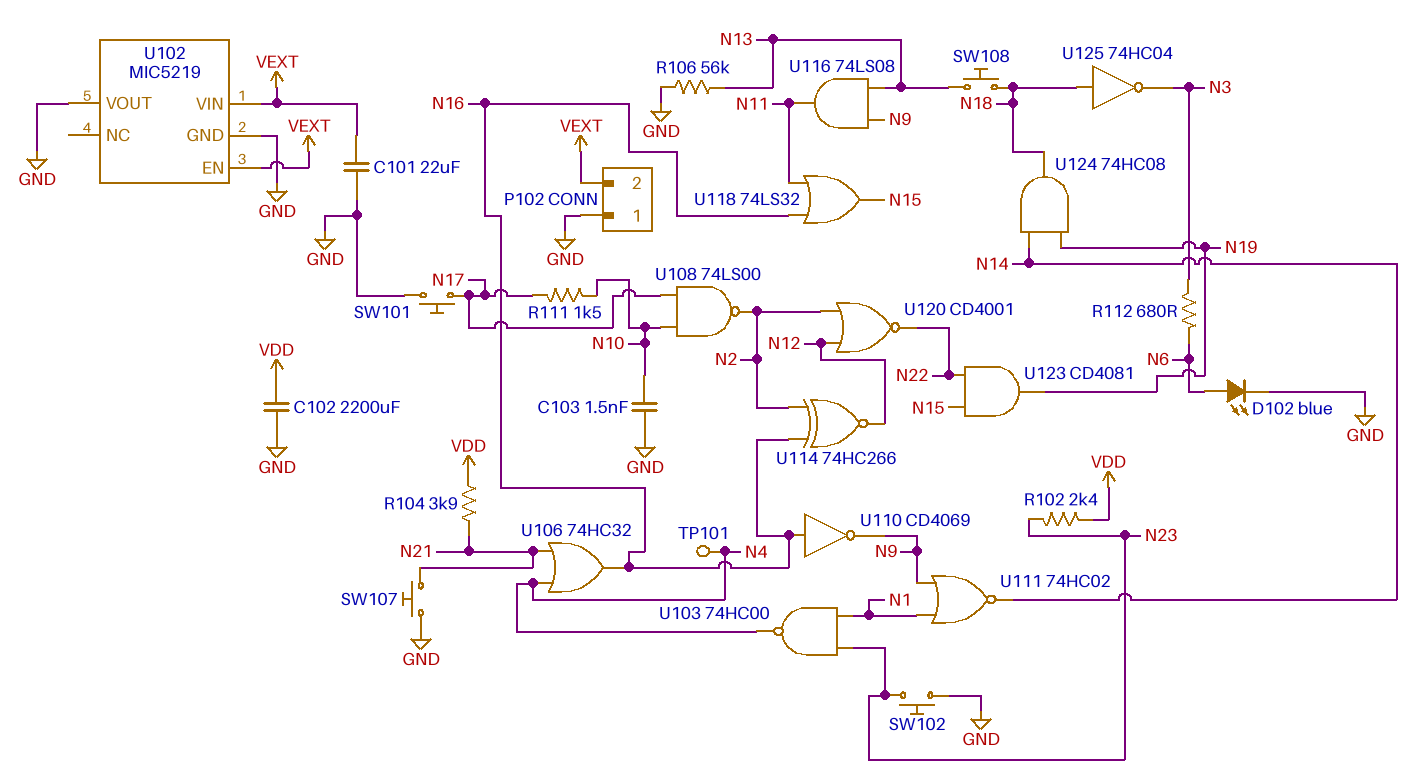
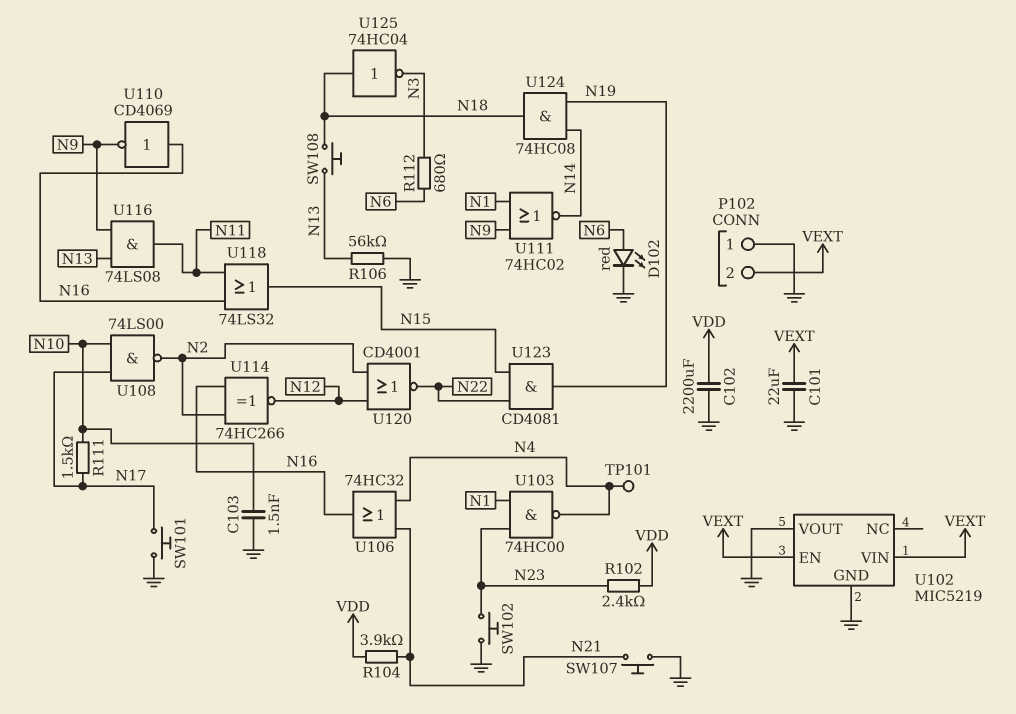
D102: LED blue (A N6, K GND) -> LED red (A N6, K GND)

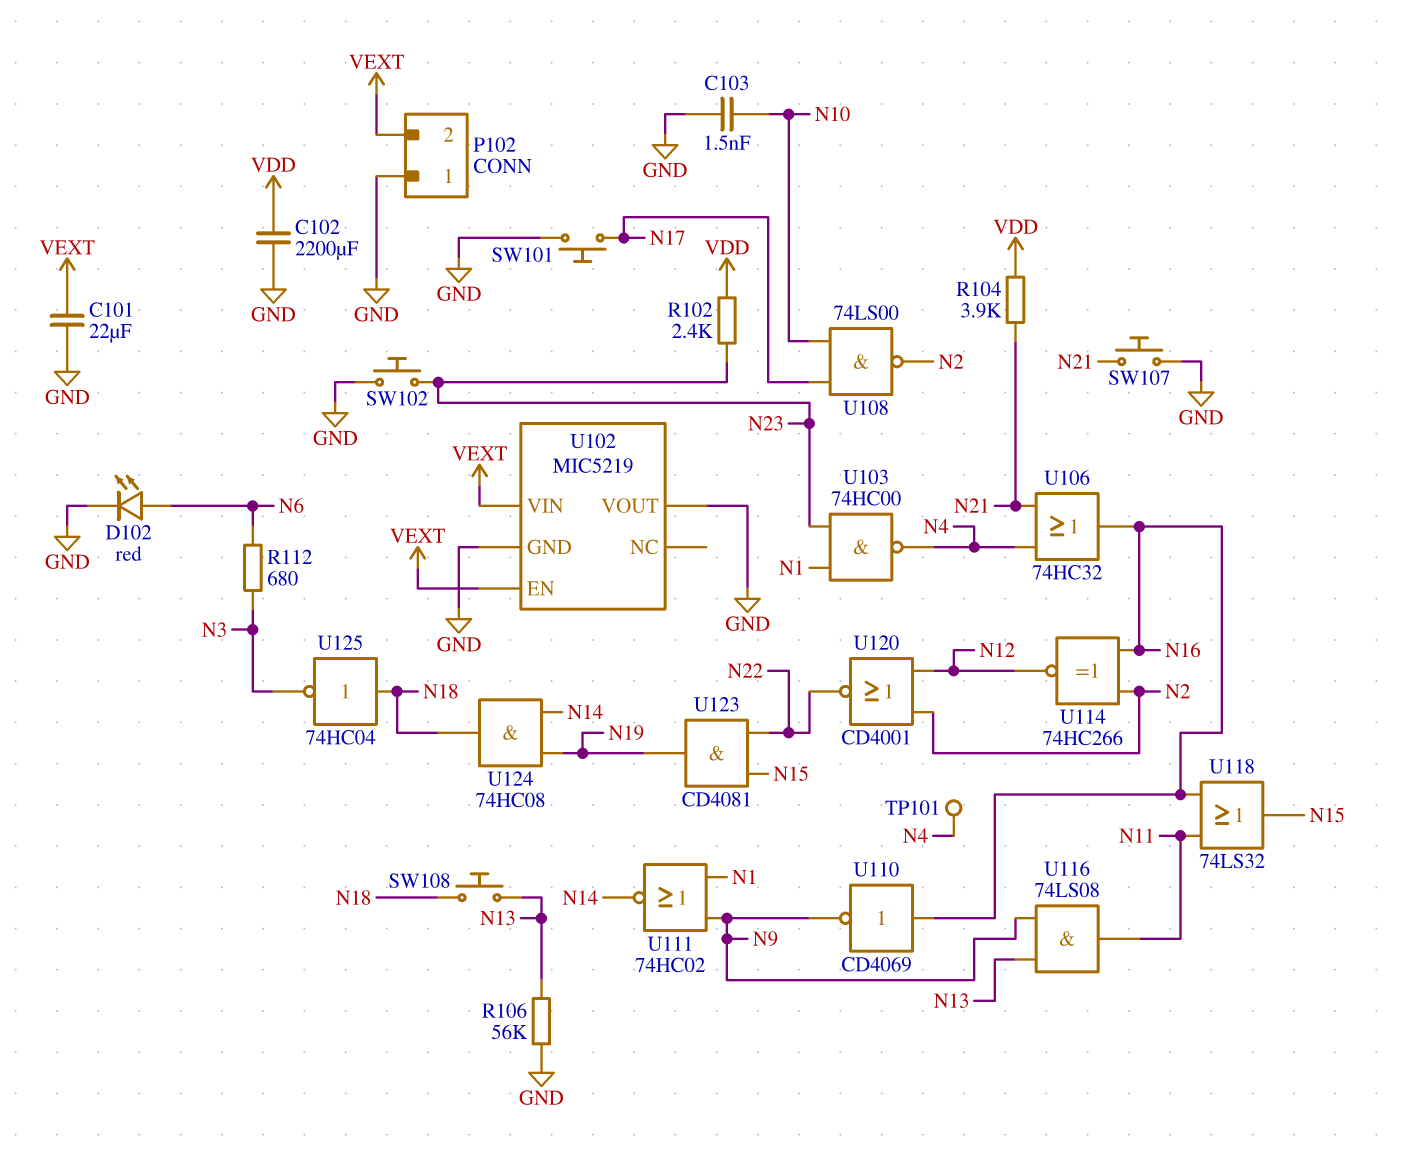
R111: 1.5k (N10, N17) -> none

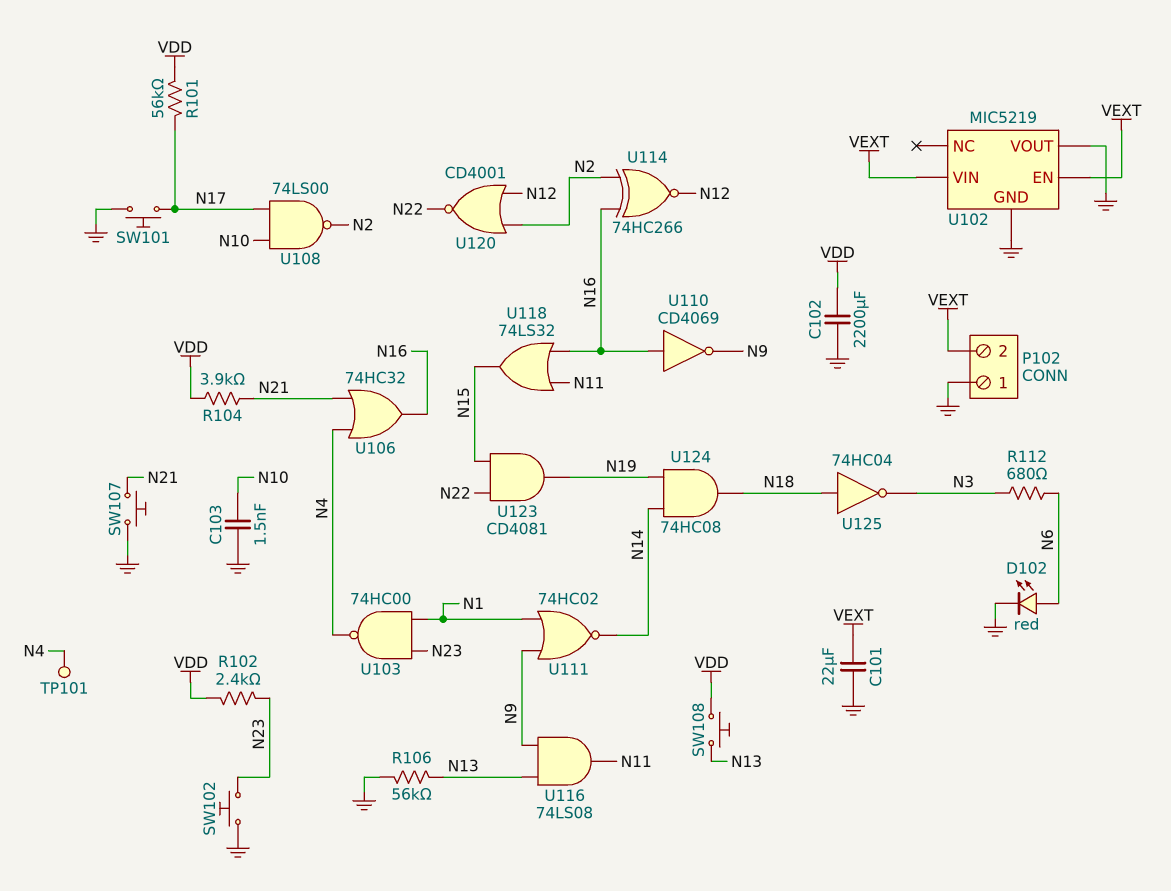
R101: none -> 56k (N17, VDD)
SW108: button (N13, N18) -> button (N13, VDD)

